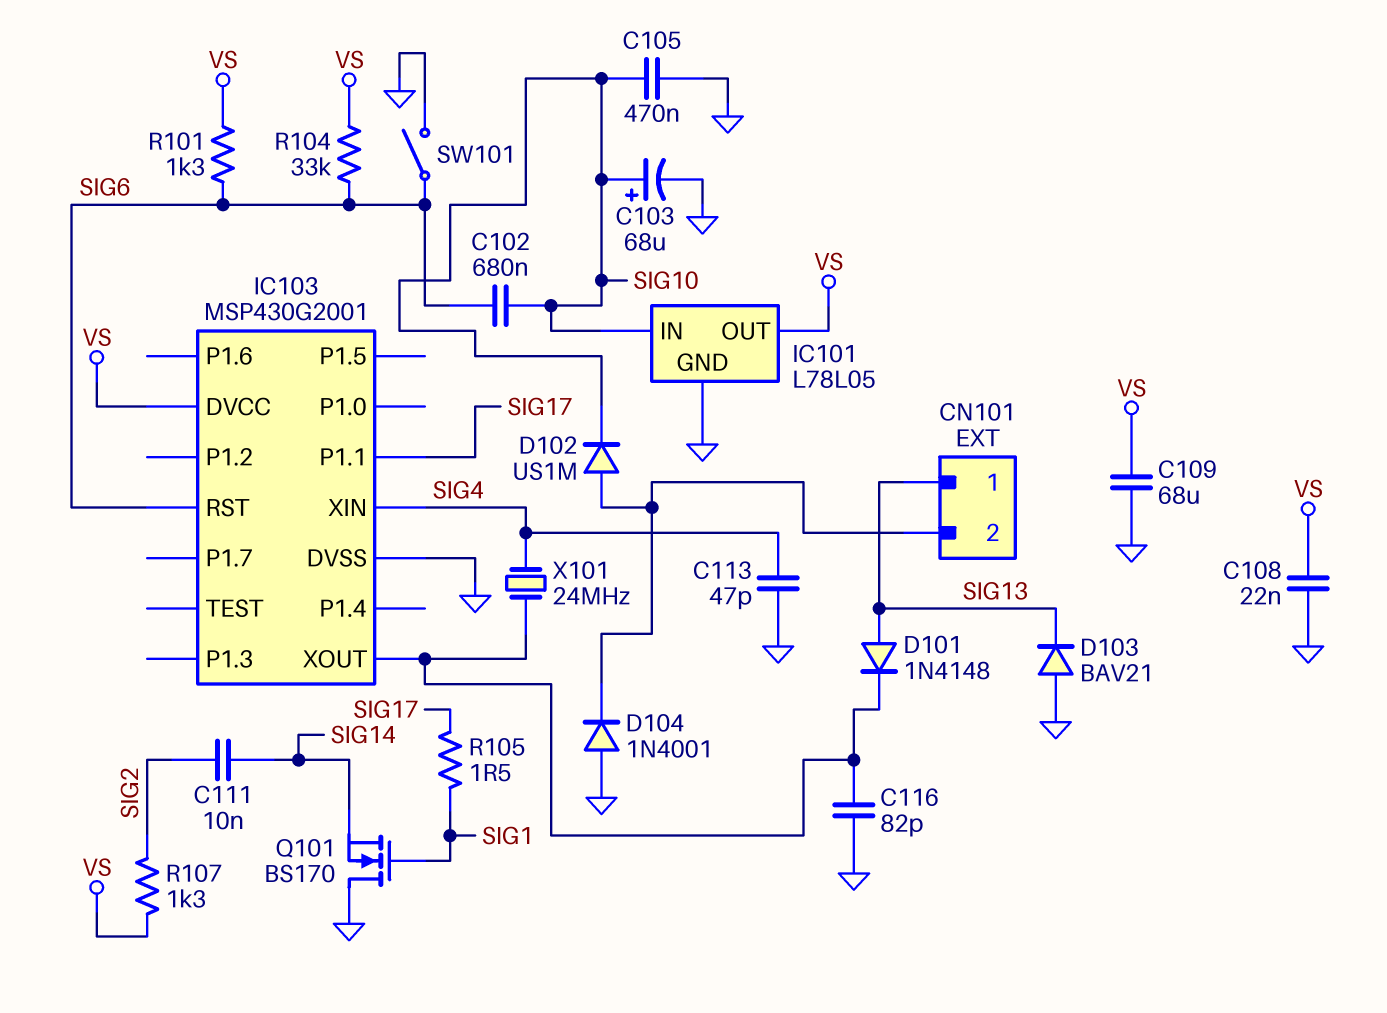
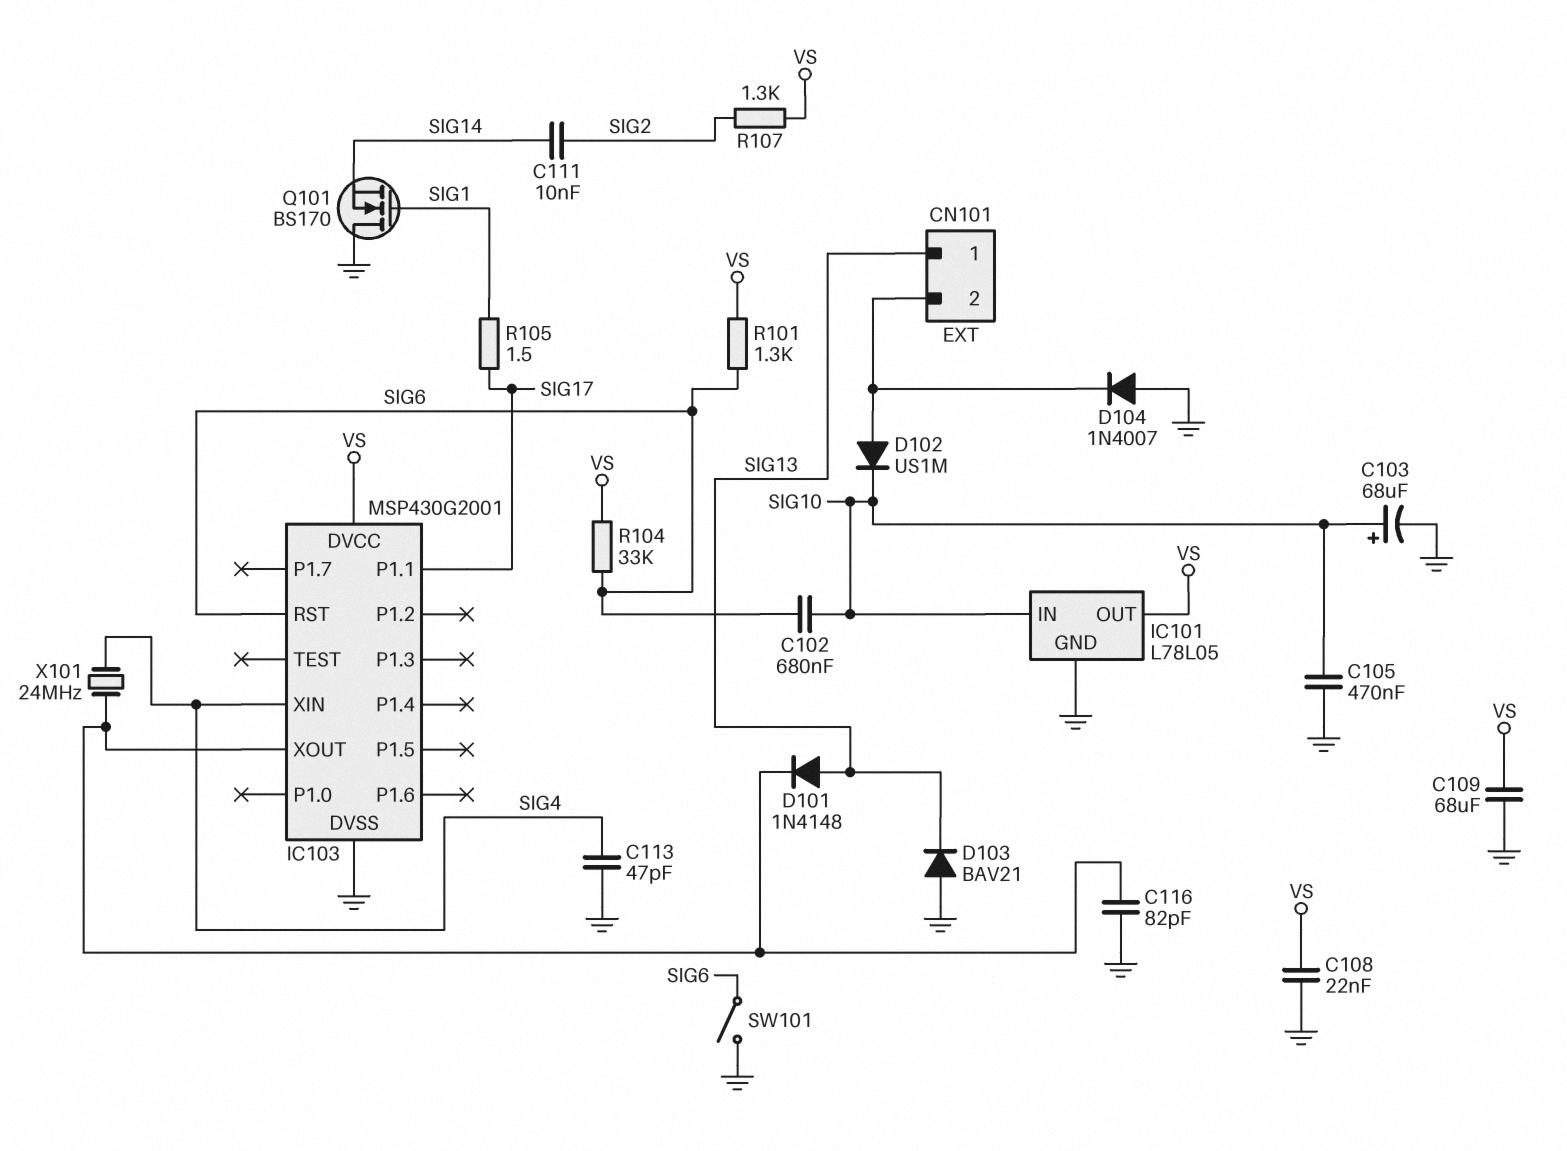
D104: diode 1N4001 (A GND, K CN101/2) -> diode 1N4007 (A GND, K CN101/2)

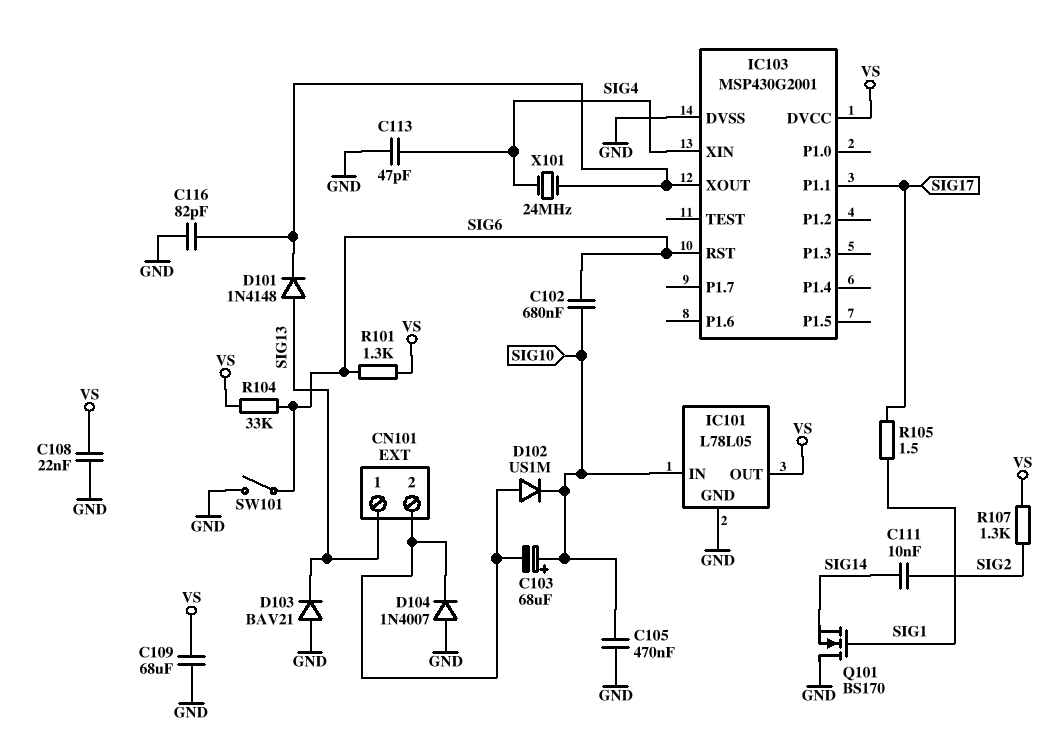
C103: 68uF (plus SIG10, minus GND) -> 68uF (plus SIG10, minus CN101/2)

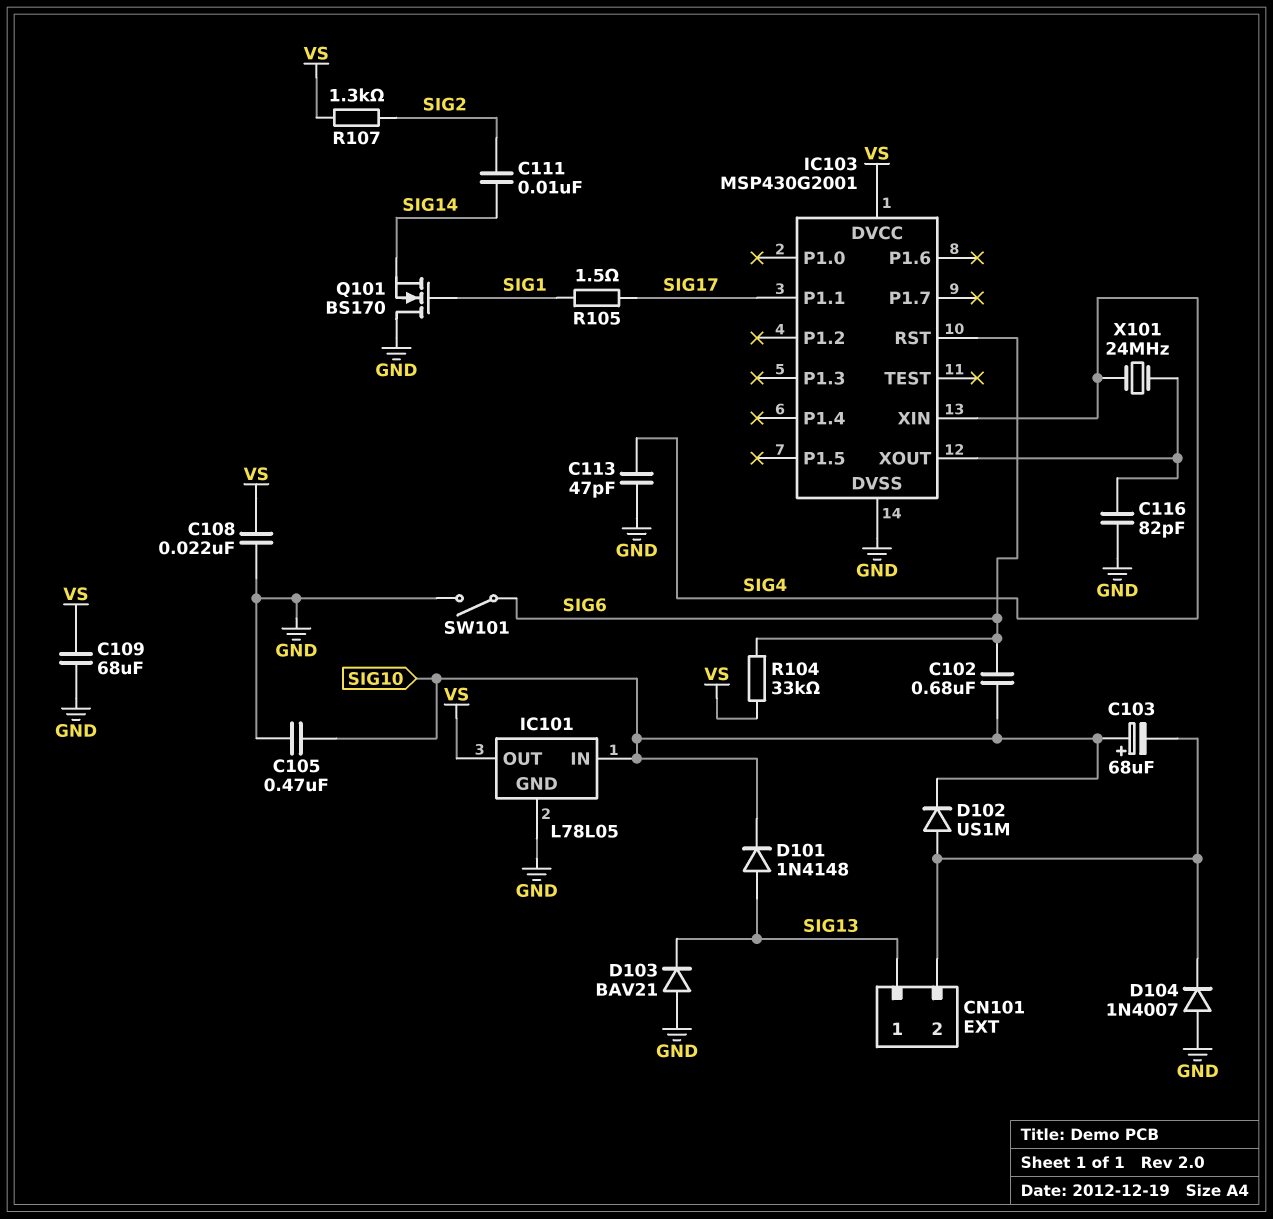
D101: diode 1N4148 (A SIG13, K IC103/XOUT) -> diode 1N4148 (A SIG13, K SIG10)
R101: 1.3k (SIG6, VS) -> none

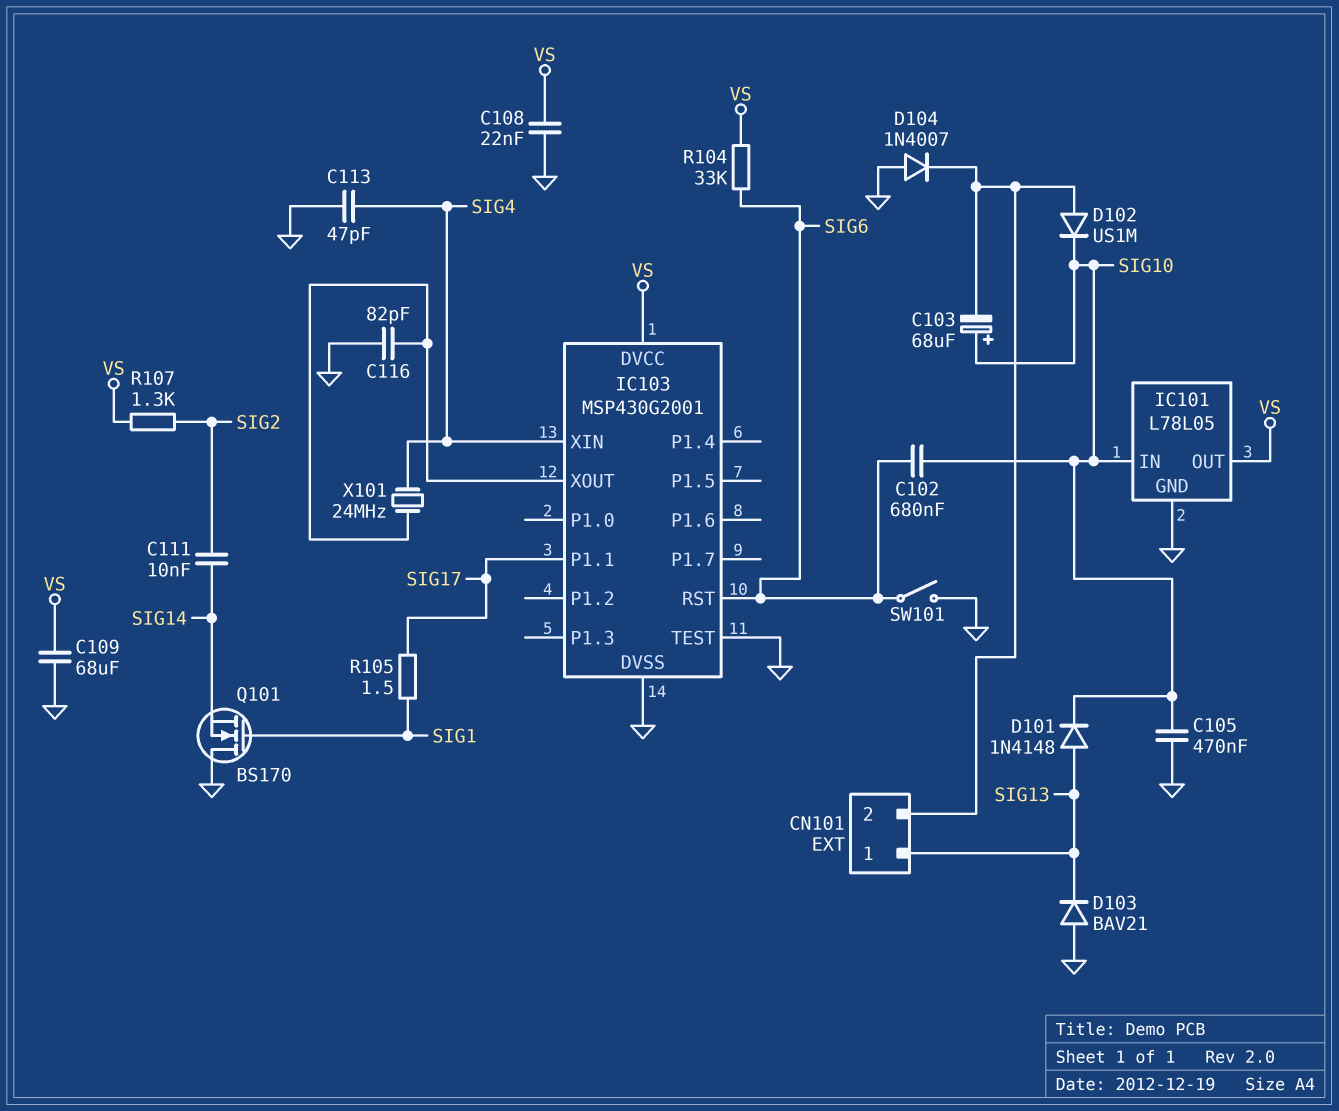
IC103 pin TEST: none -> GND

